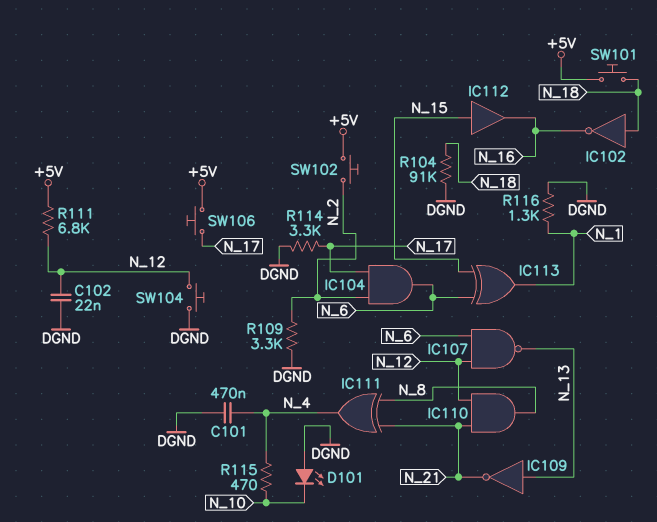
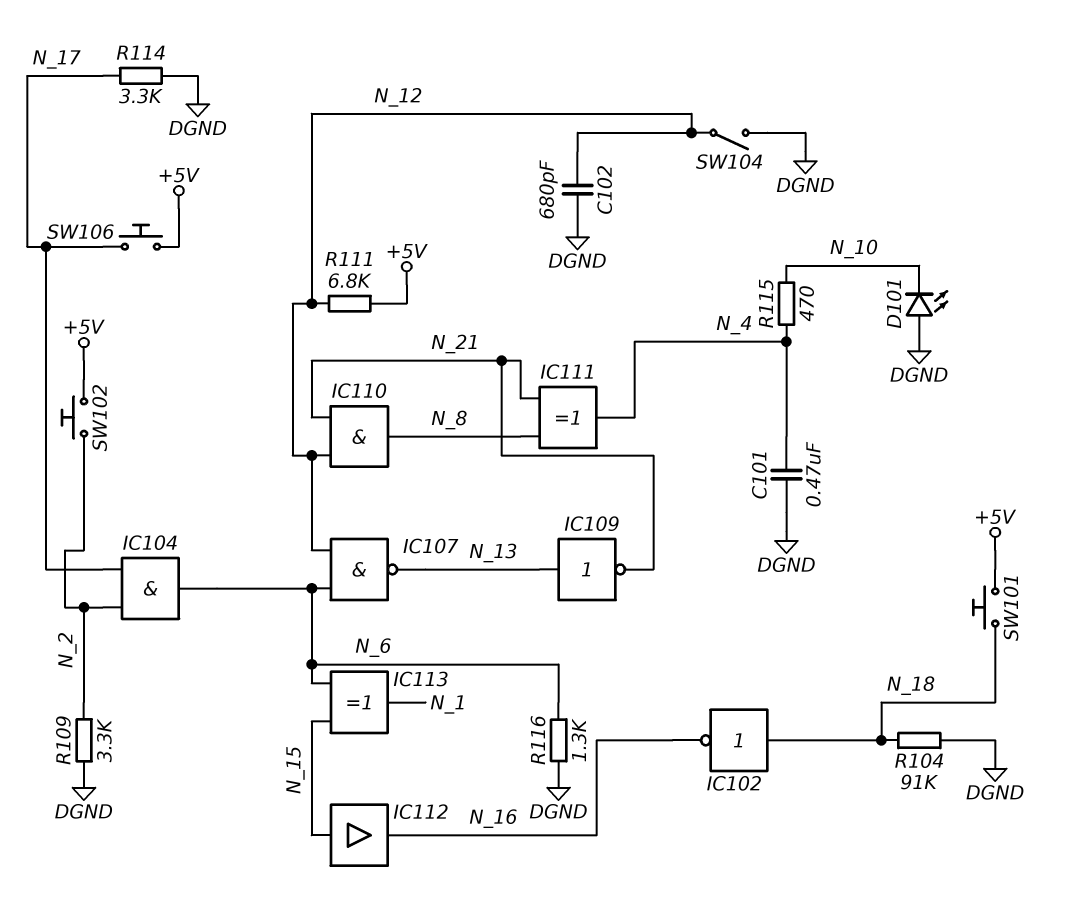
C102: 22nF (DGND, N_12) -> 680pF (DGND, N_12)
R116: 1.3k (DGND, N_1) -> 1.3k (DGND, N_6)
SW104: button (DGND, N_12) -> switch (DGND, N_12)

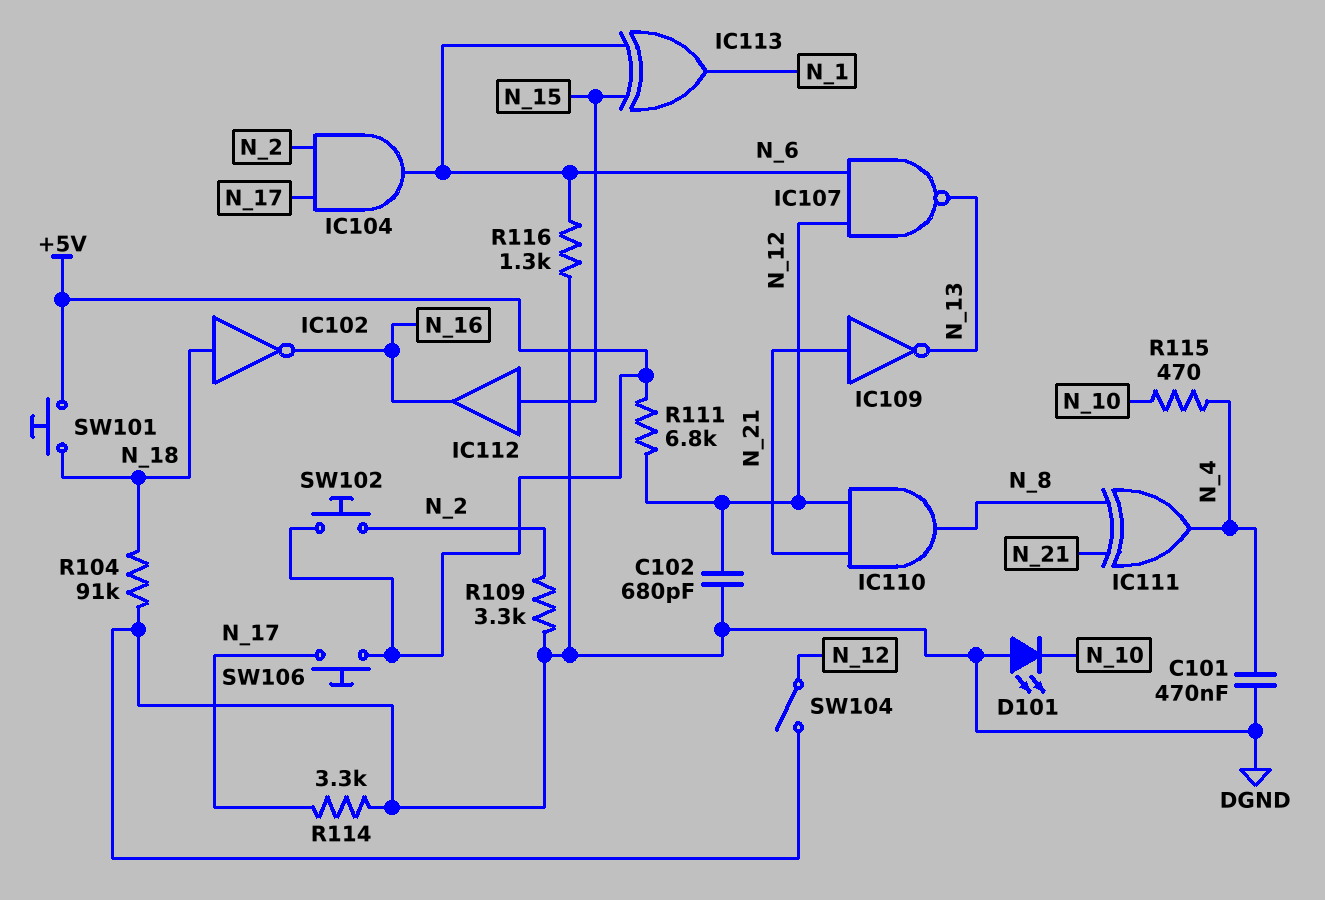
IC109: NOT (in N_13, out N_21) -> NOT (in N_21, out N_13)

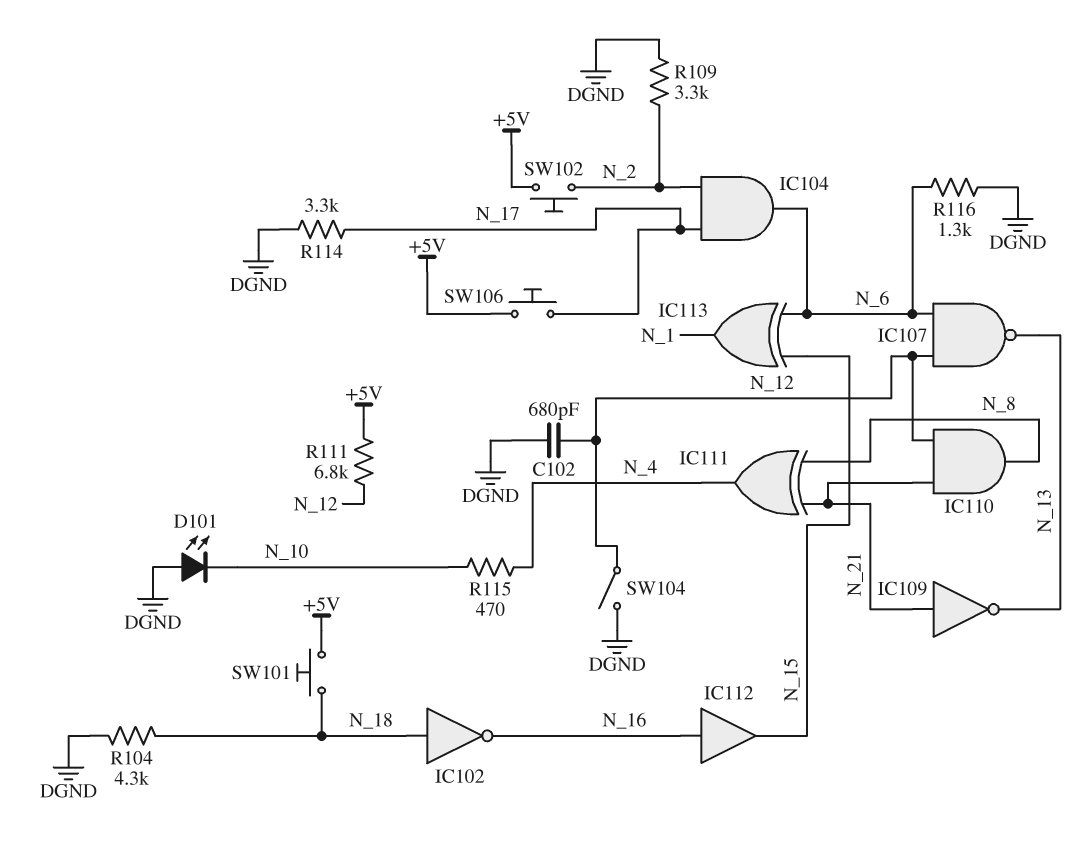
C101: 470nF (DGND, N_4) -> none
IC112: buffer (in N_15, out N_16) -> buffer (in N_16, out N_15)
R104: 91k (DGND, N_18) -> 4.3k (DGND, N_18)

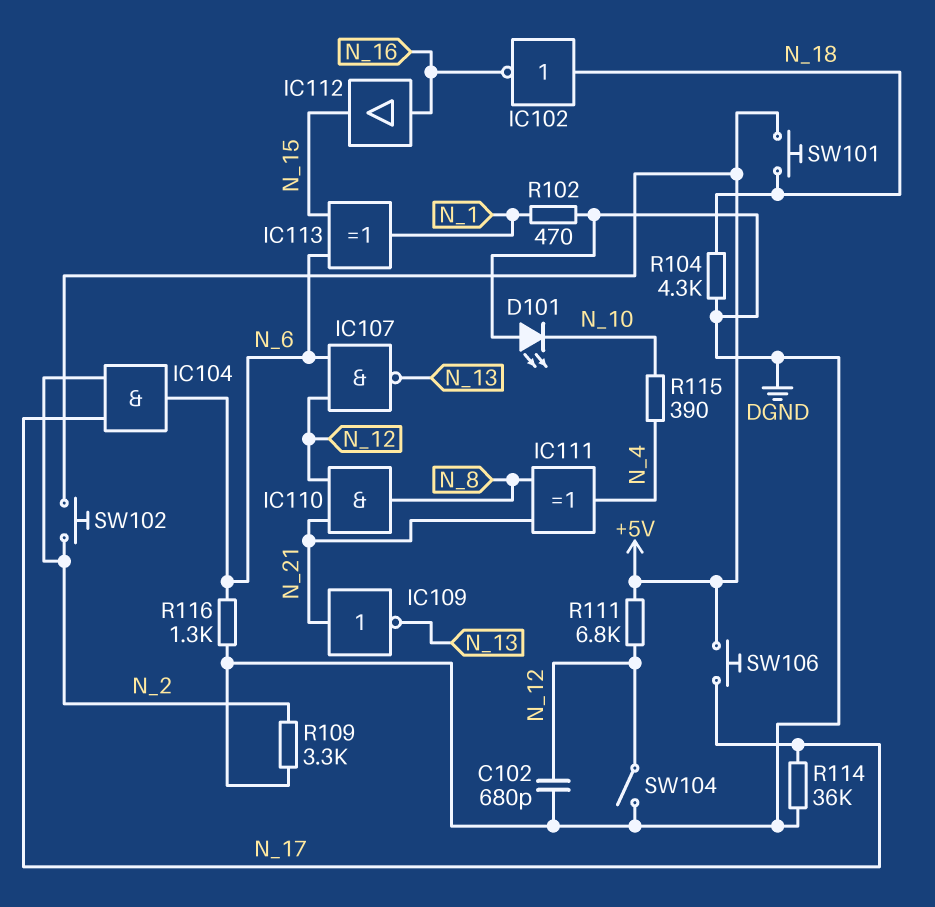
R102: none -> 470 (DGND, N_1)
R114: 3.3k (DGND, N_17) -> 36k (DGND, N_17)
R115: 470 (N_4, N_10) -> 390 (N_4, N_10)

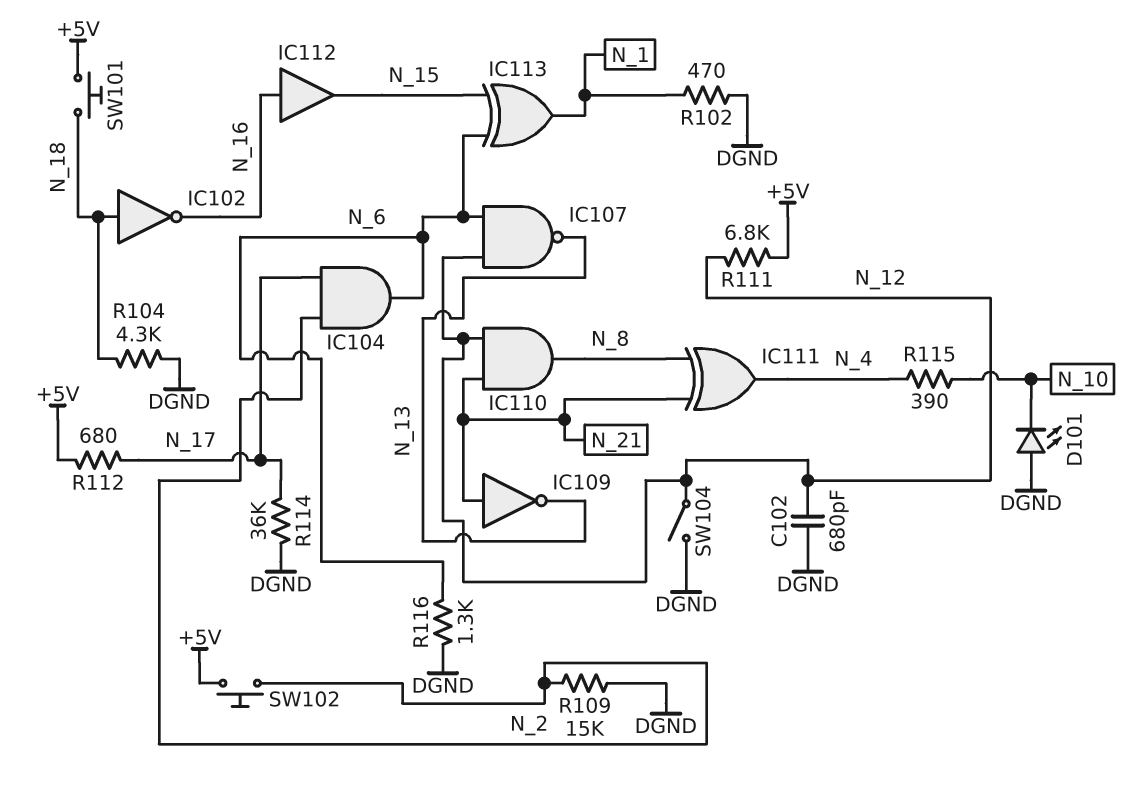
R109: 3.3k (DGND, N_2) -> 15k (DGND, N_2)
R112: none -> 680 (+5V, N_17)
SW106: button (+5V, N_17) -> none

